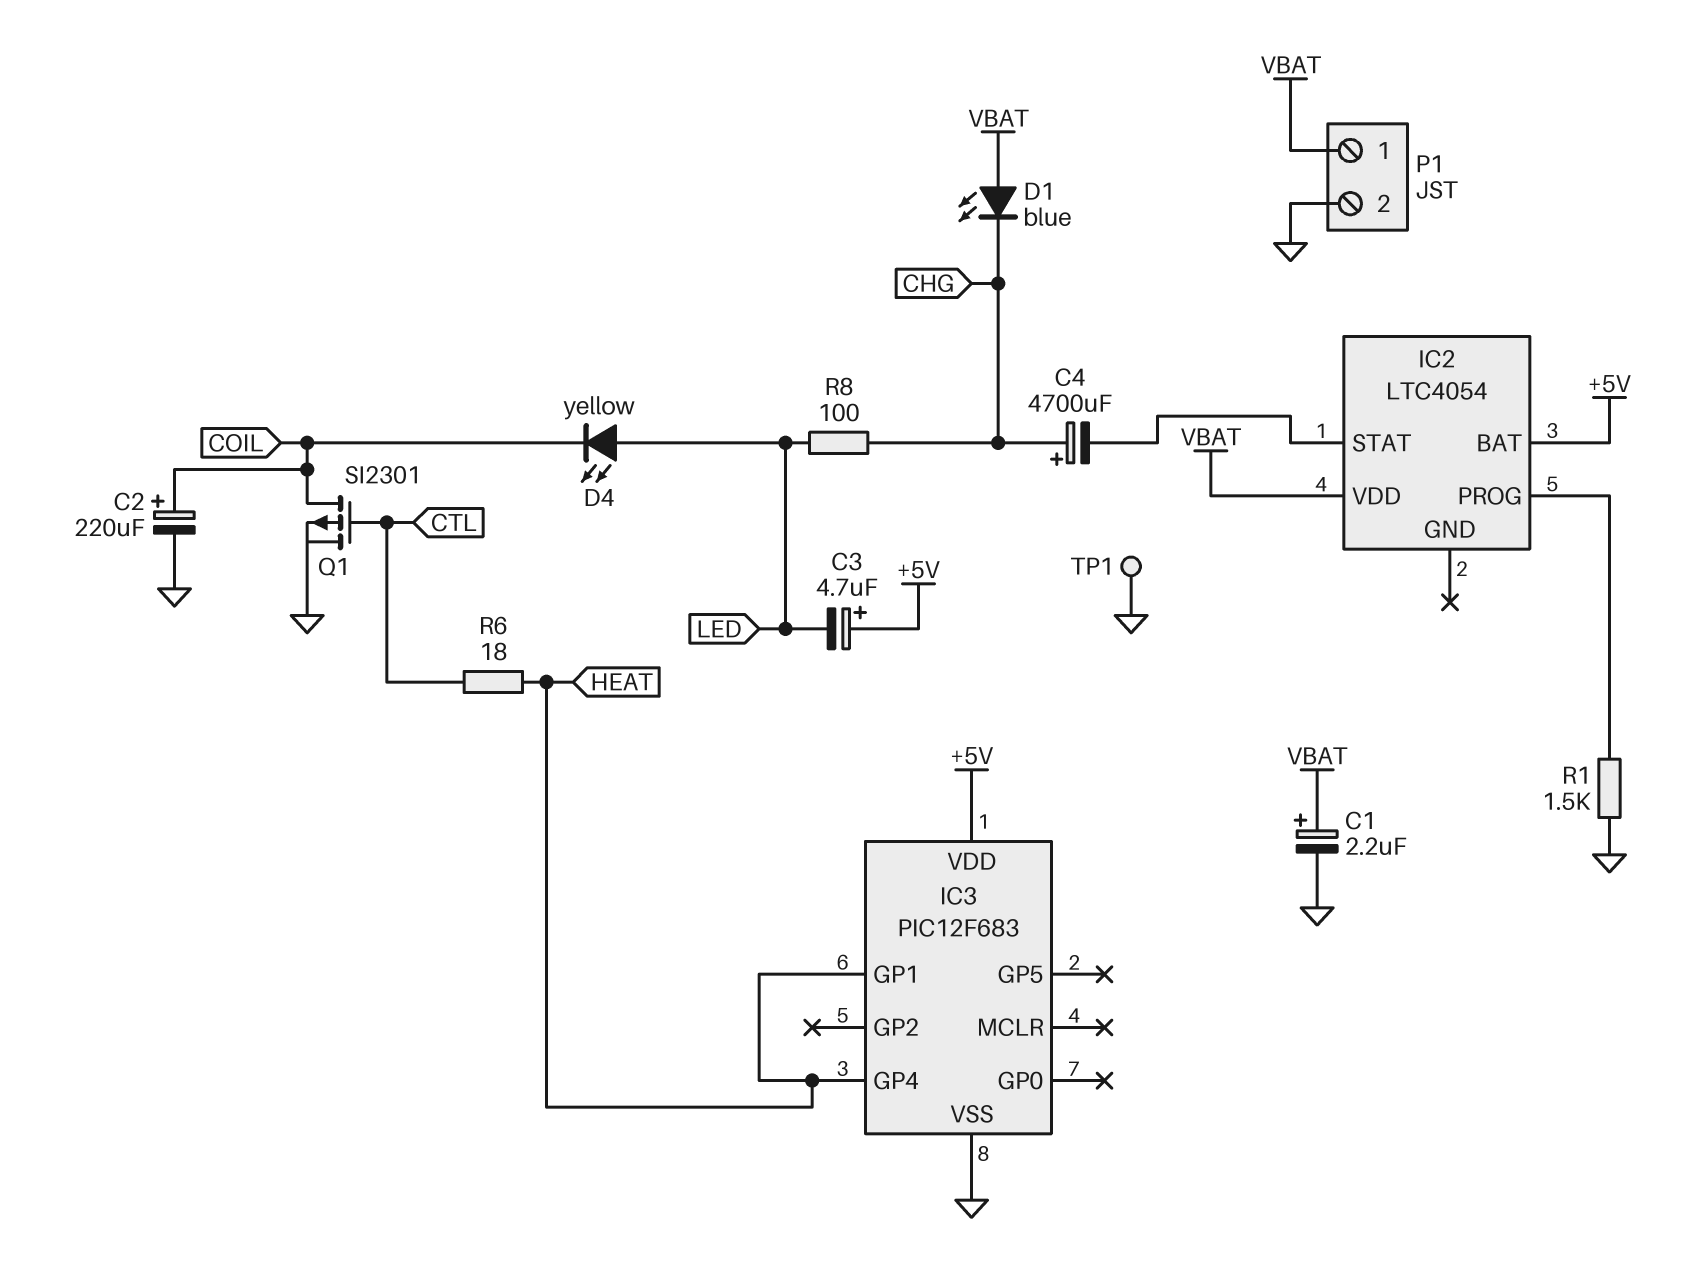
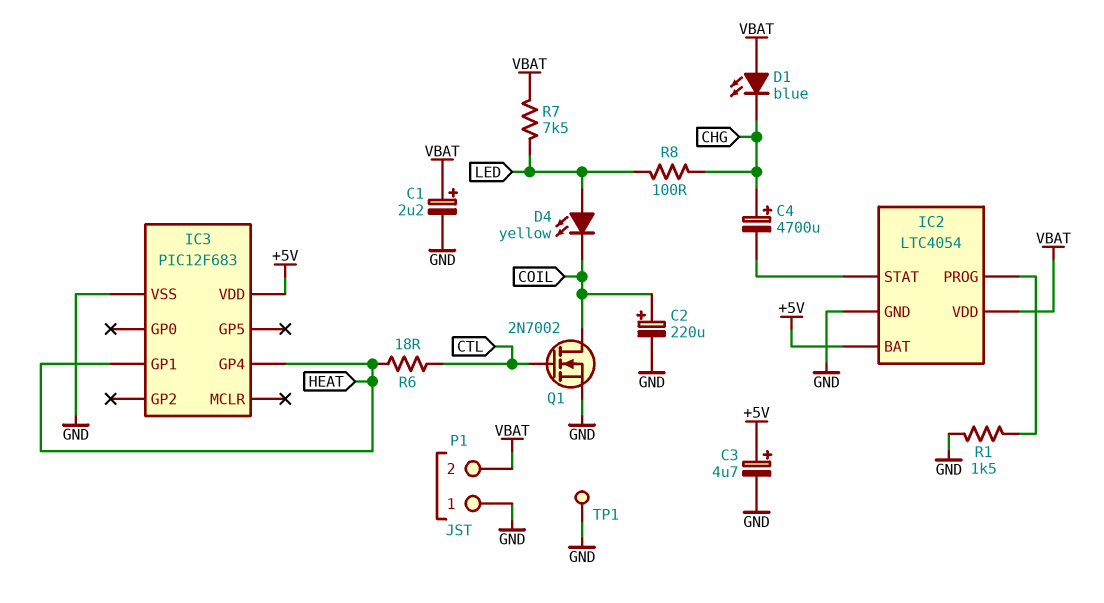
C3: 4.7uF (plus +5V, minus LED) -> 4.7uF (plus +5V, minus GND)
IC2 pin GND: none -> GND
P1 pin 1: VBAT -> GND
P1 pin 2: GND -> VBAT
Q1: PMOS SI2301 (G CTL, D COIL, S GND) -> NMOS 2N7002 (G CTL, D COIL, S GND)
R7: none -> 7.5k (LED, VBAT)

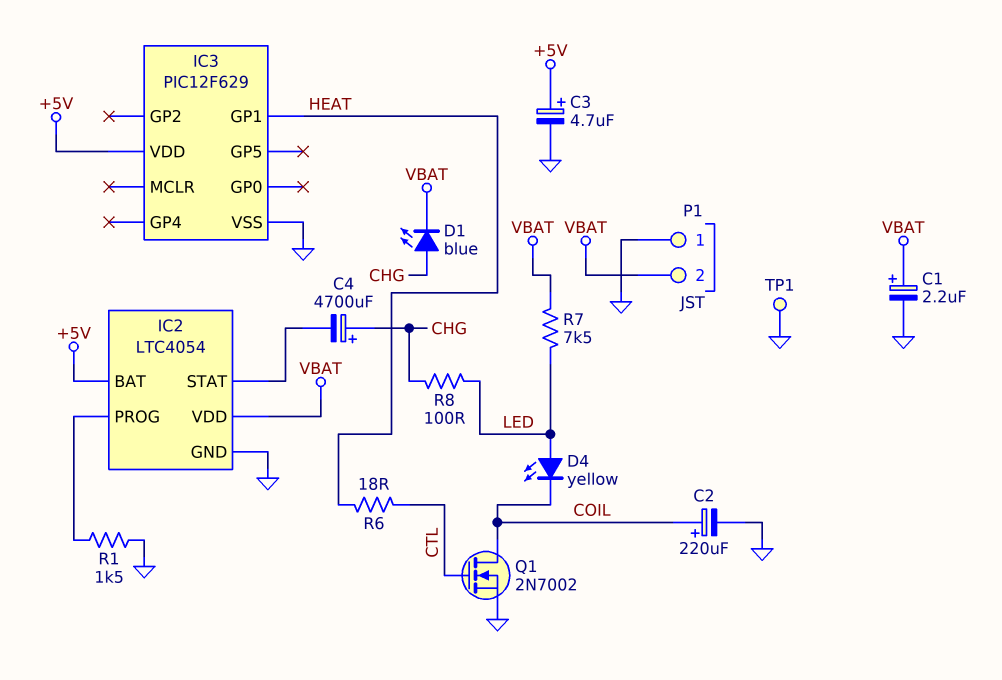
D1: LED blue (A VBAT, K CHG) -> LED blue (A CHG, K VBAT)
IC3: PIC12F683 -> PIC12F629
IC3 pin GP4: HEAT -> none

